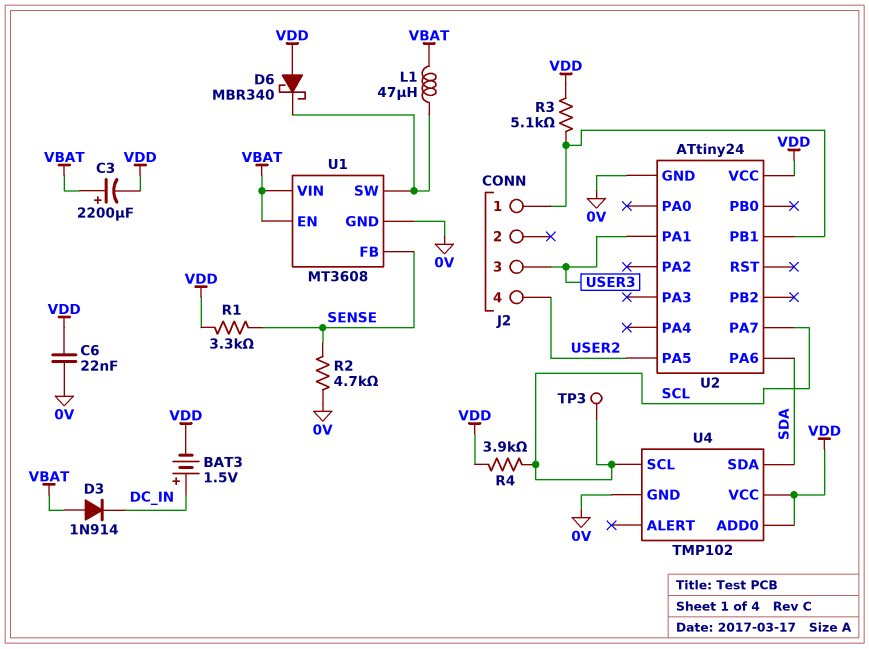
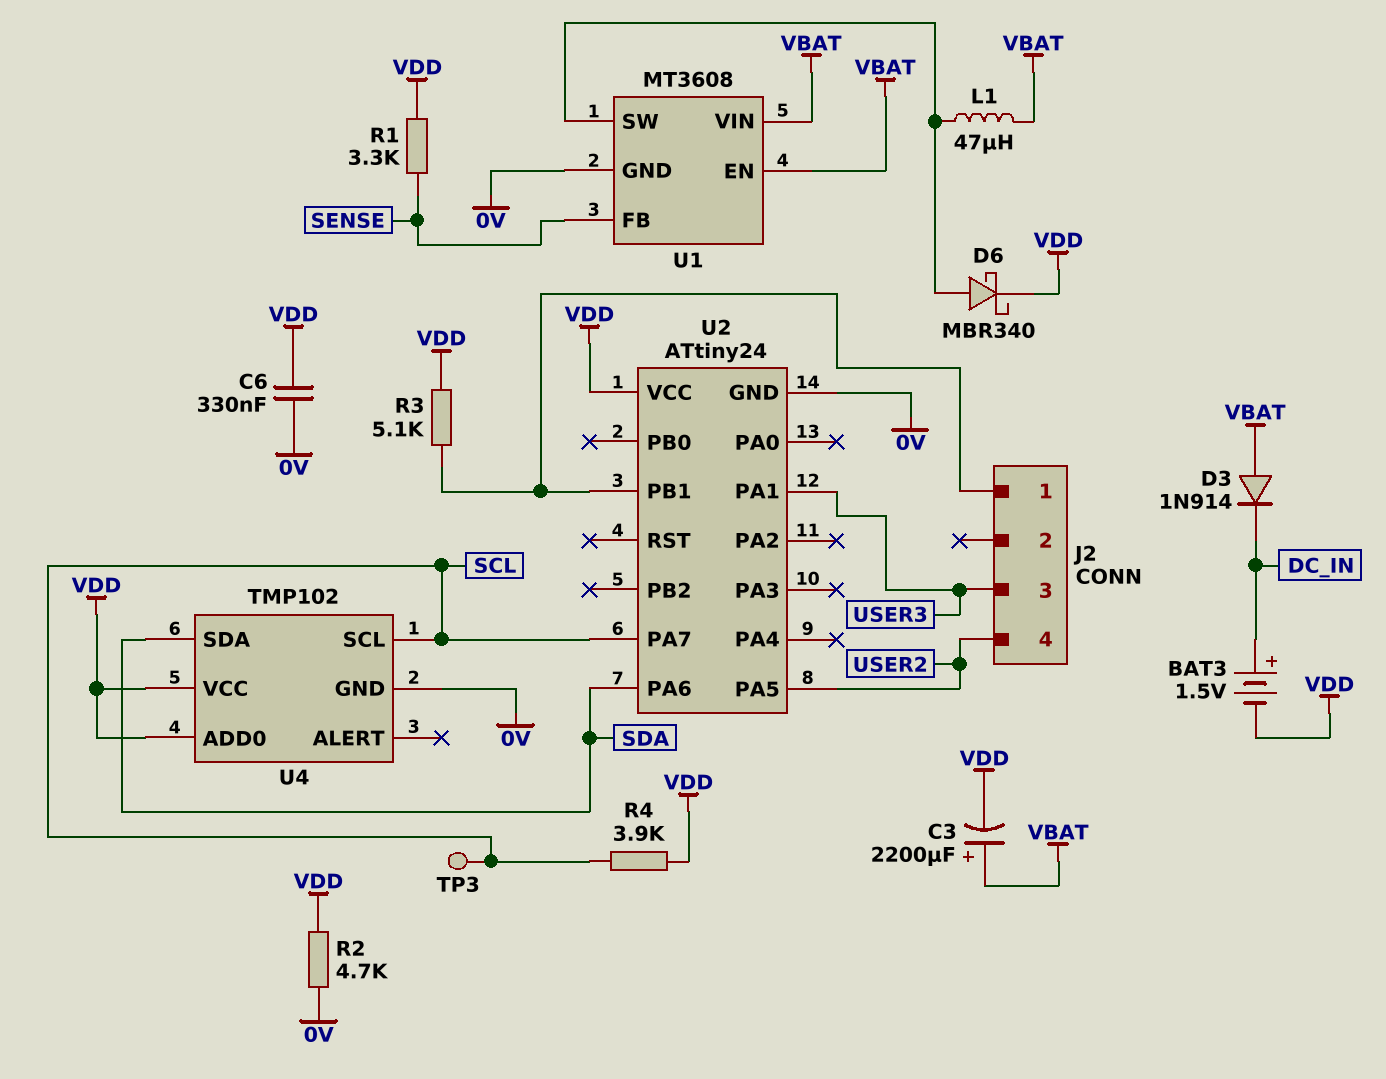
C6: 22nF (0V, VDD) -> 330nF (0V, VDD)
D6: schottky MBR340 (A VDD, K U1/SW) -> schottky MBR340 (A U1/SW, K VDD)
R2: 4.7k (0V, SENSE) -> 4.7k (0V, VDD)

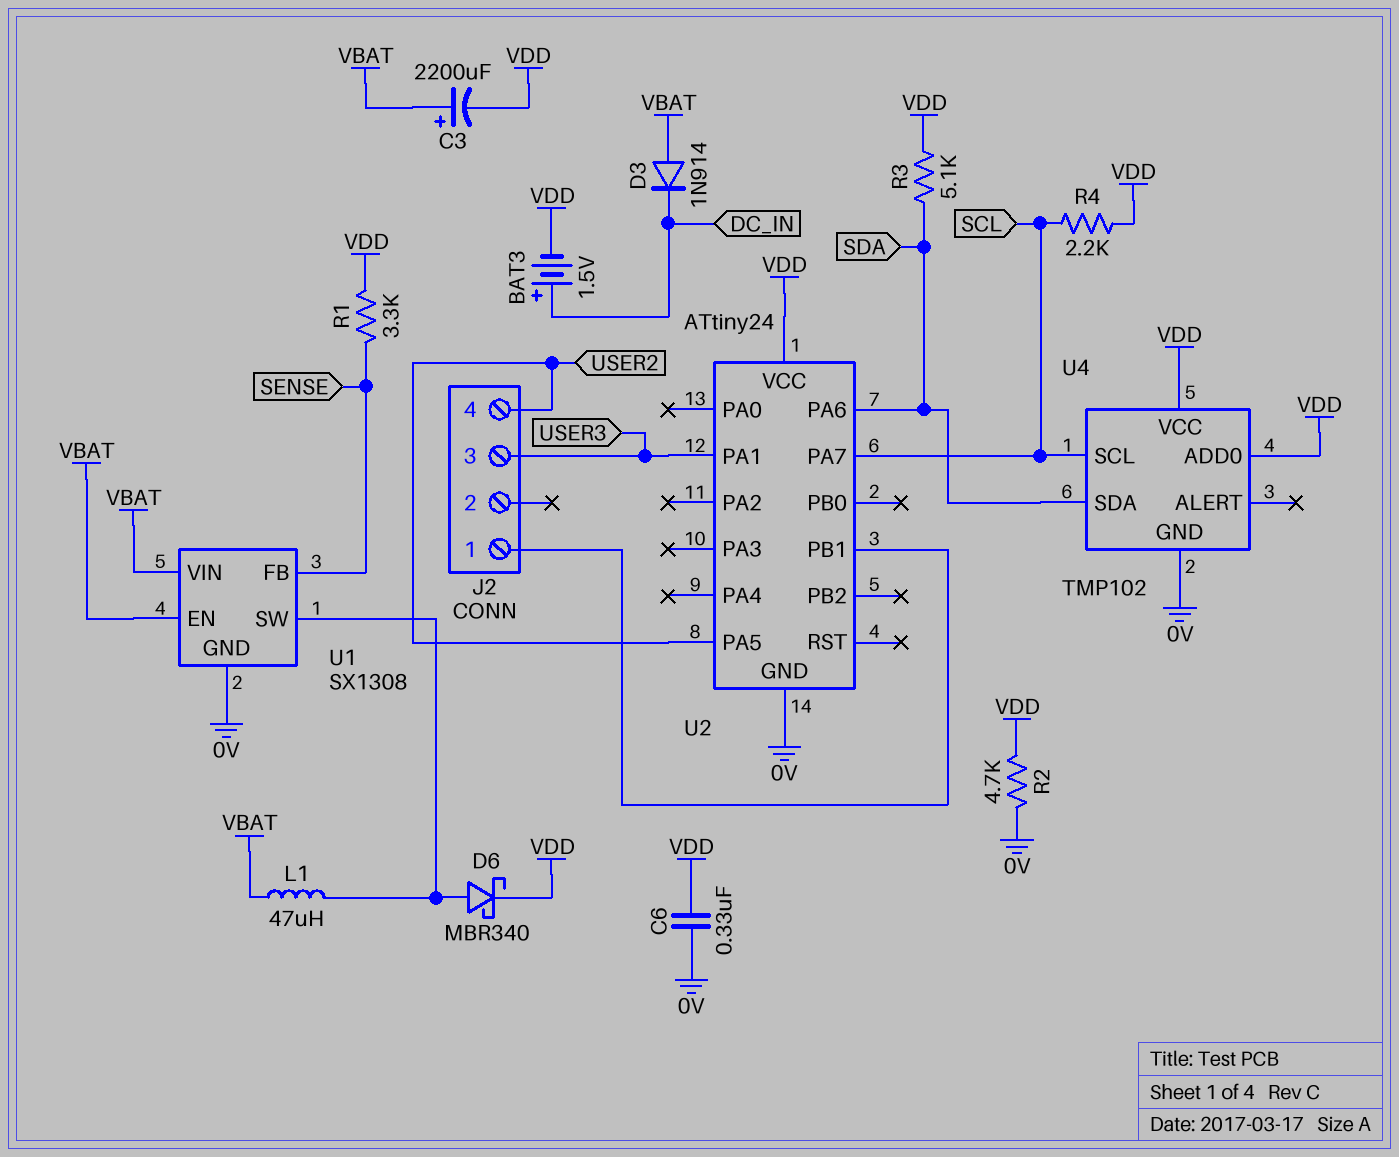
R3: 5.1k (J2/1, VDD) -> 5.1k (SDA, VDD)
R4: 3.9k (SCL, VDD) -> 2.2k (SCL, VDD)
TP3: test point (SCL) -> none
U1: MT3608 -> SX1308

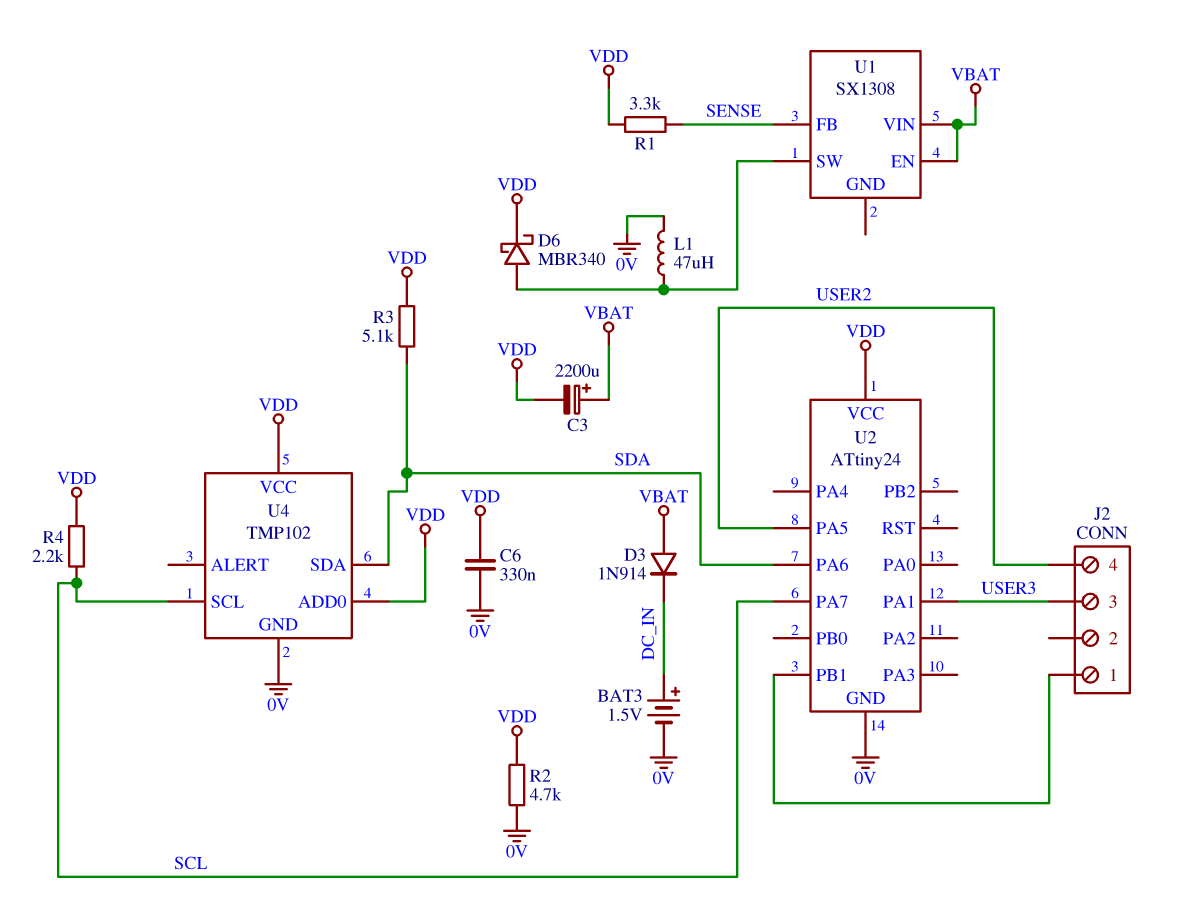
BAT3: 1.5V (plus DC_IN, minus VDD) -> 1.5V (plus DC_IN, minus 0V)
L1: 47uH (U1/SW, VBAT) -> 47uH (0V, U1/SW)
U1 pin GND: 0V -> none

